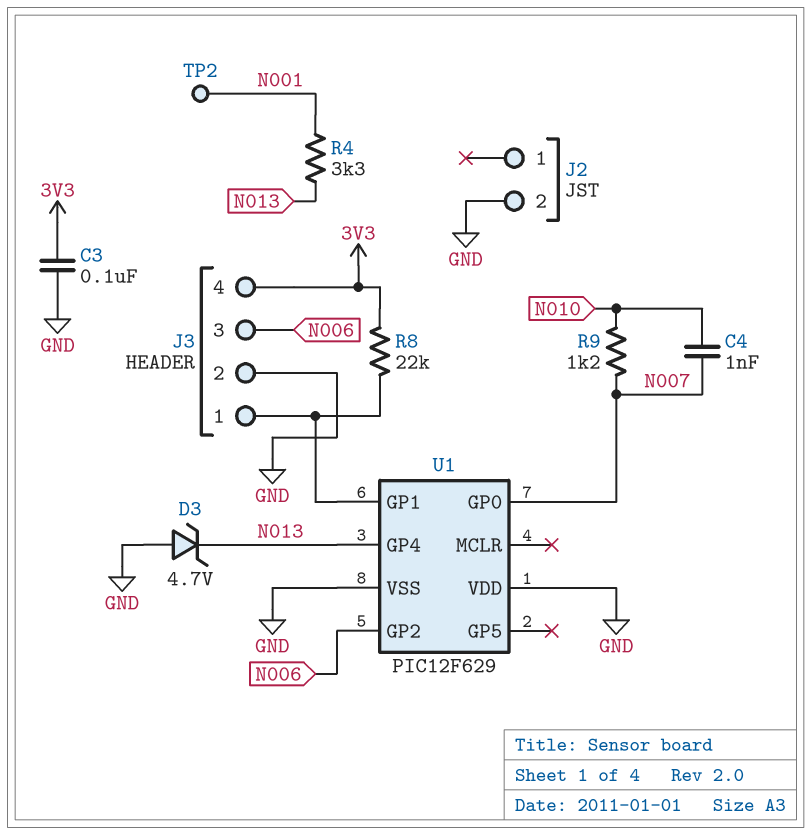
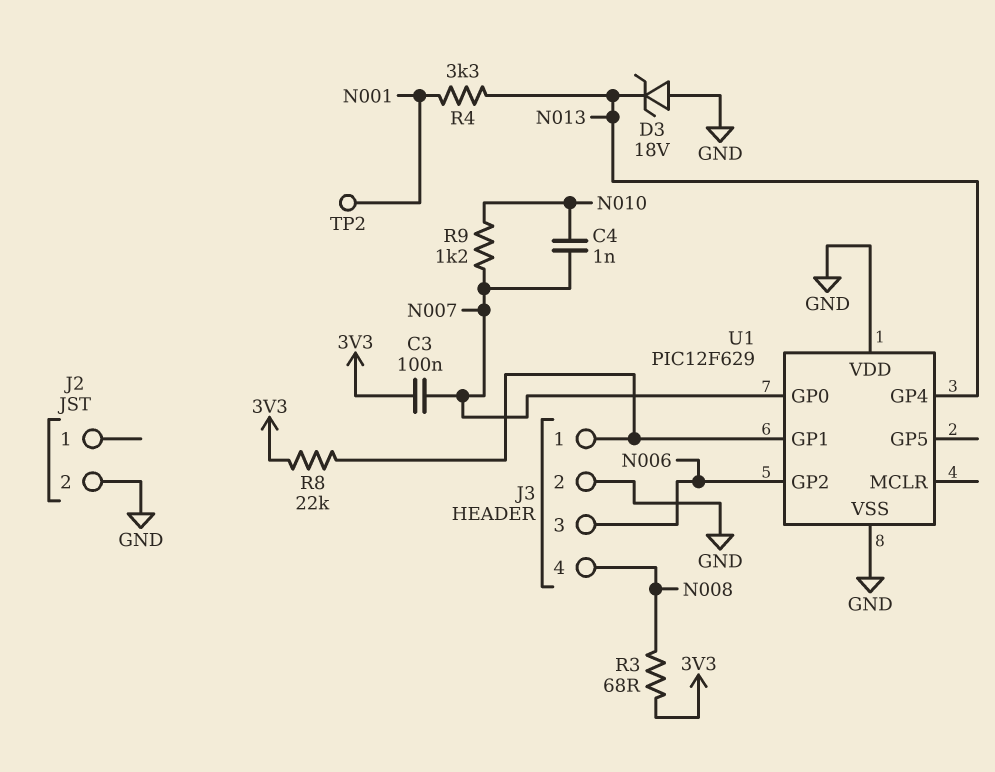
C3: 100nF (3V3, GND) -> 100nF (3V3, N007)
D3: zener 4.7V (A GND, K N013) -> zener 18V (A GND, K N013)
J3 pin 4: 3V3 -> N008
R3: none -> 68 (3V3, N008)

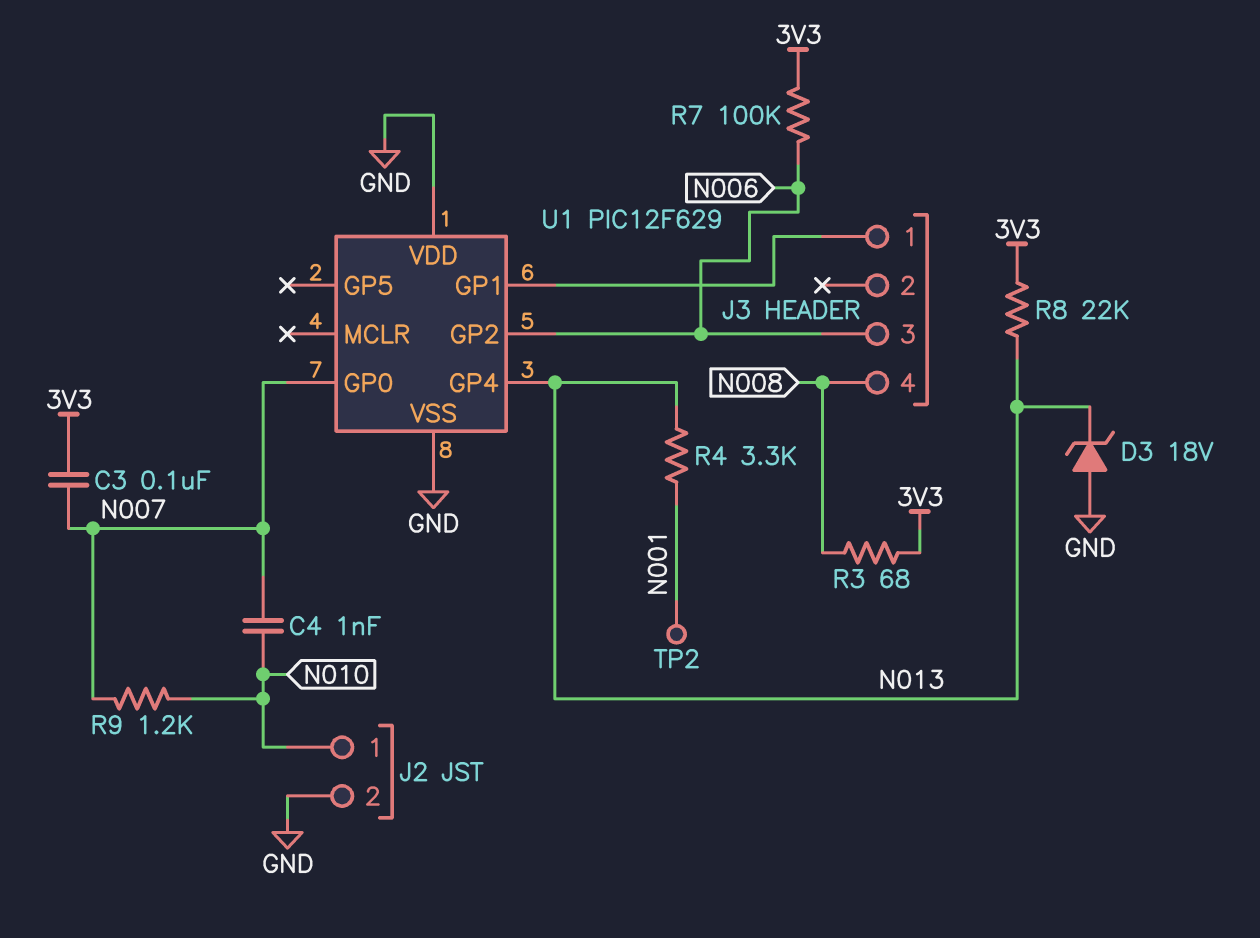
J2 pin 1: none -> N010
J3 pin 2: GND -> none
R7: none -> 100k (3V3, N006)
R8: 22k (3V3, J3/1) -> 22k (3V3, N013)

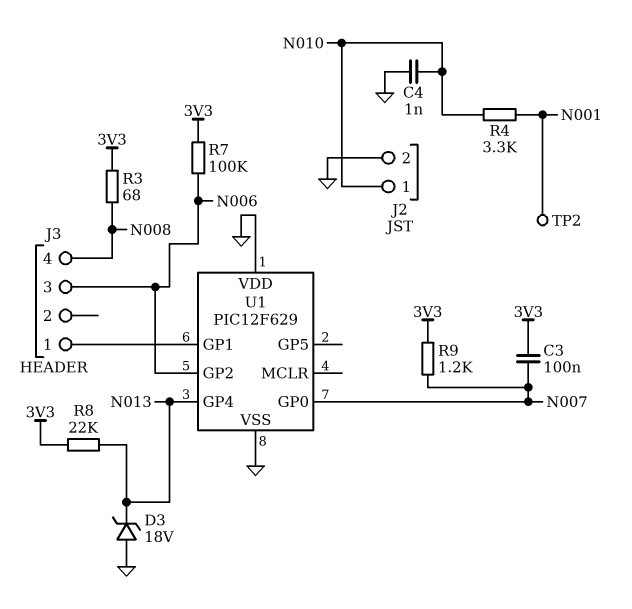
C4: 1nF (N007, N010) -> 1nF (GND, N010)
R4: 3.3k (N001, N013) -> 3.3k (N001, N010)
R9: 1.2k (N007, N010) -> 1.2k (3V3, N007)

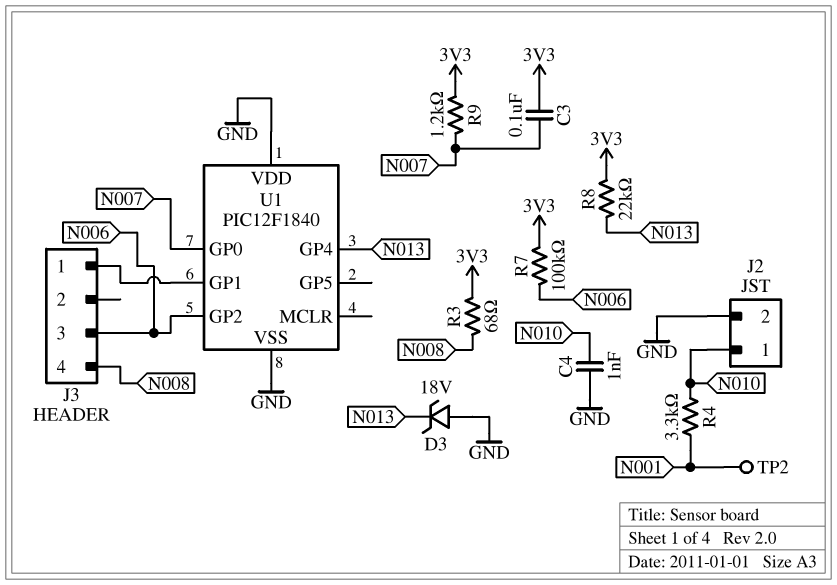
U1: PIC12F629 -> PIC12F1840

